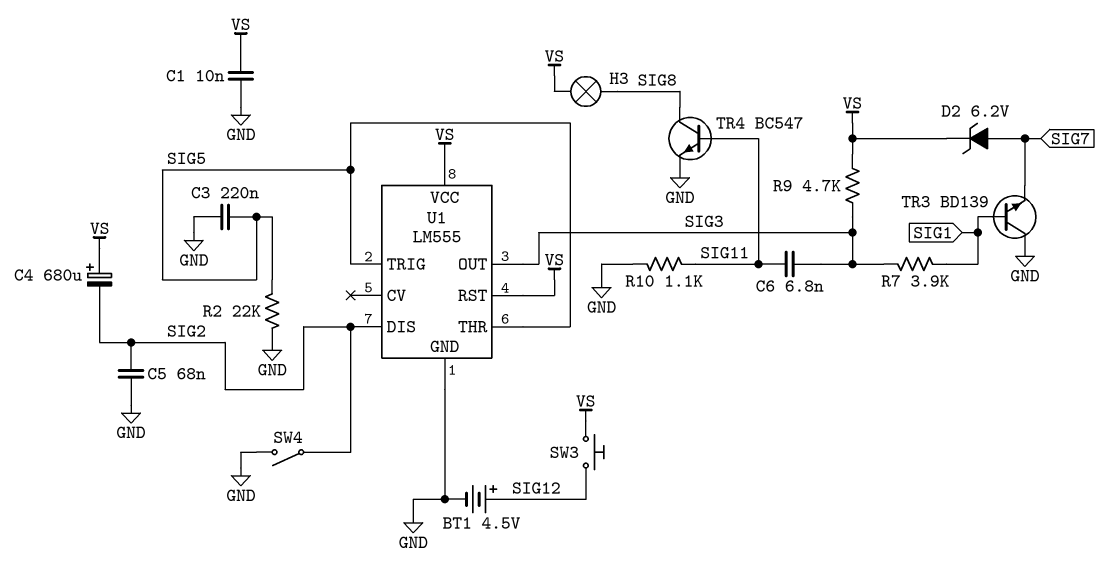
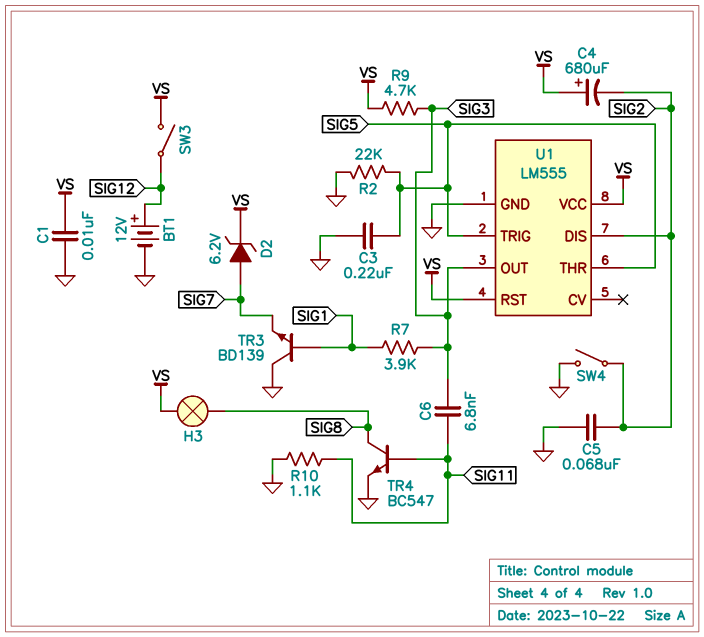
BT1: 4.5V (plus SIG12, minus GND) -> 12V (plus SIG12, minus GND)
SW3: button (SIG12, VS) -> switch (SIG12, VS)

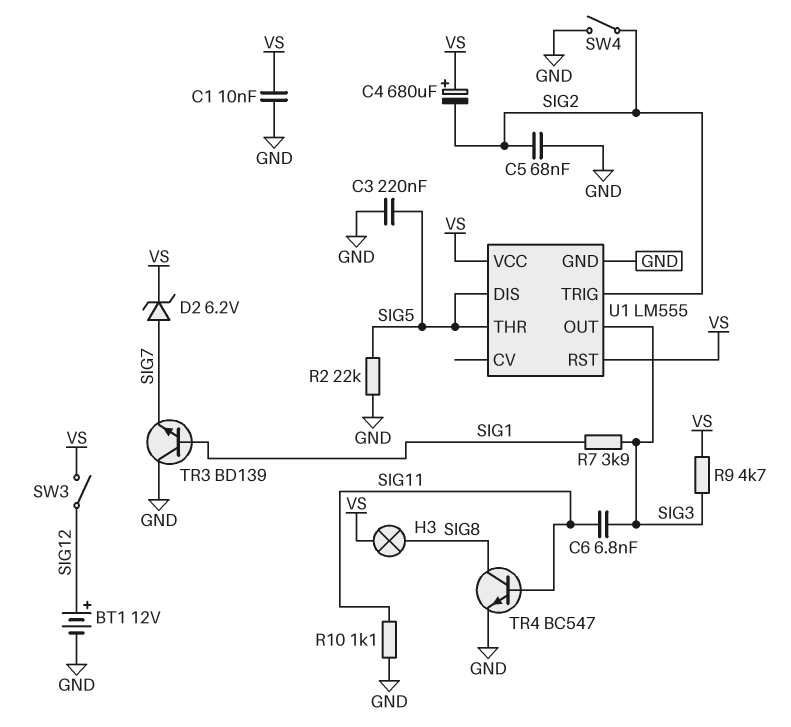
U1 pin DIS: SIG2 -> SIG5
U1 pin TRIG: SIG5 -> SIG2

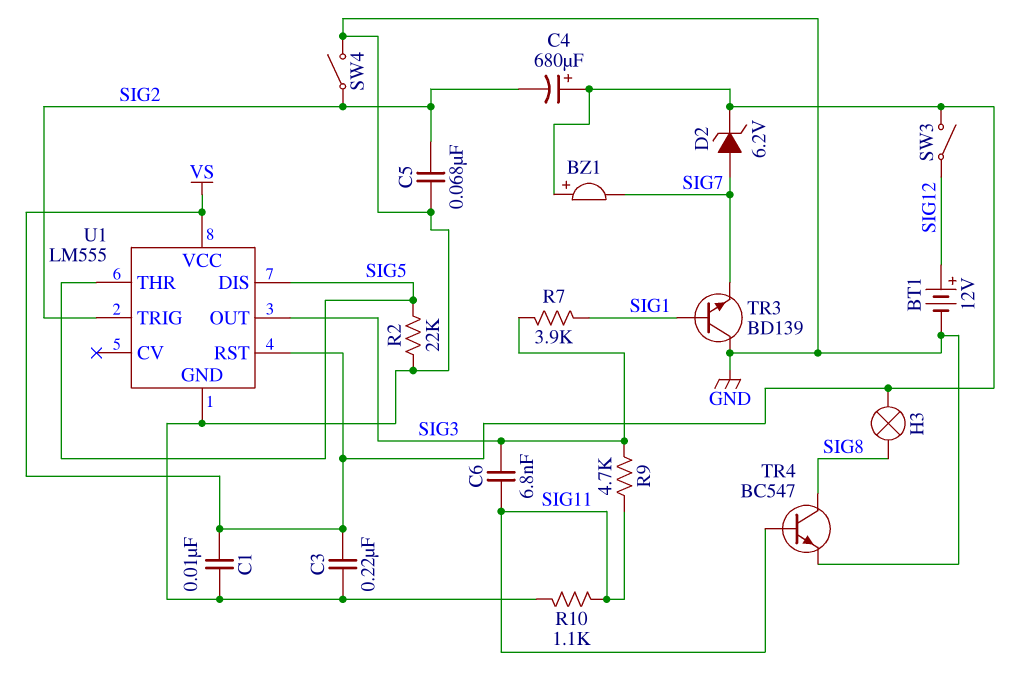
BZ1: none -> buzzer (plus VS, minus SIG7)
C3: 220nF (GND, SIG5) -> 220nF (GND, VS)
R9: 4.7k (SIG3, VS) -> 4.7k (SIG3, SIG11)

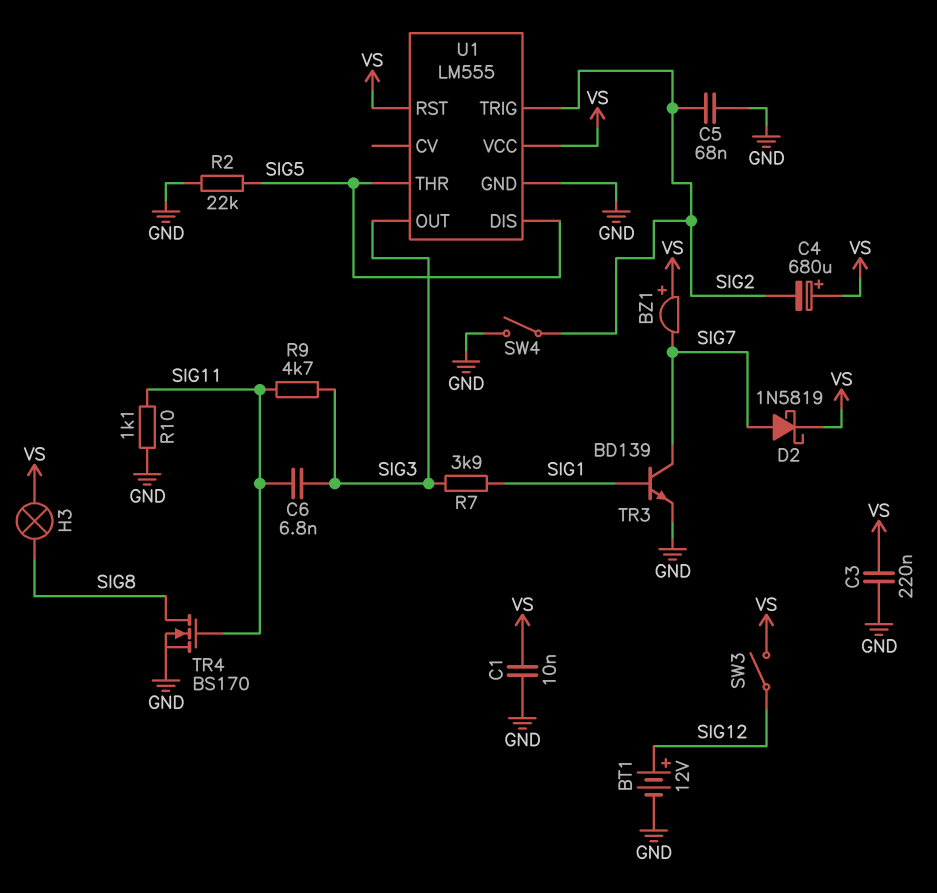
D2: zener 6.2V (A SIG7, K VS) -> schottky 1N5819 (A SIG7, K VS)
TR3: NPN BD139 (B SIG1, C GND, E SIG7) -> NPN BD139 (B SIG1, C SIG7, E GND)
TR4: NPN BC547 (B SIG11, C SIG8, E GND) -> NMOS BS170 (G SIG11, D SIG8, S GND)

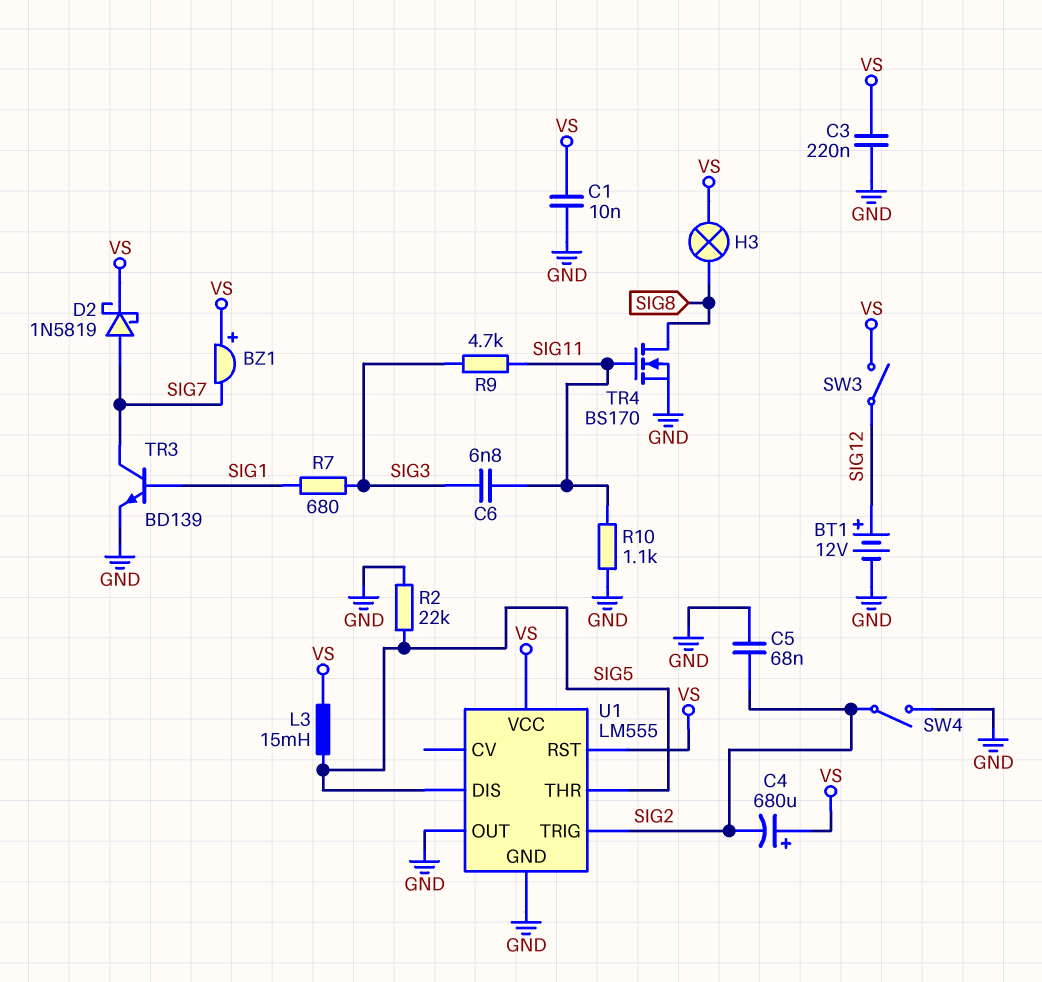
L3: none -> 15mH (SIG5, VS)
R7: 3.9k (SIG1, SIG3) -> 680 (SIG1, SIG3)
U1 pin OUT: SIG3 -> GND

